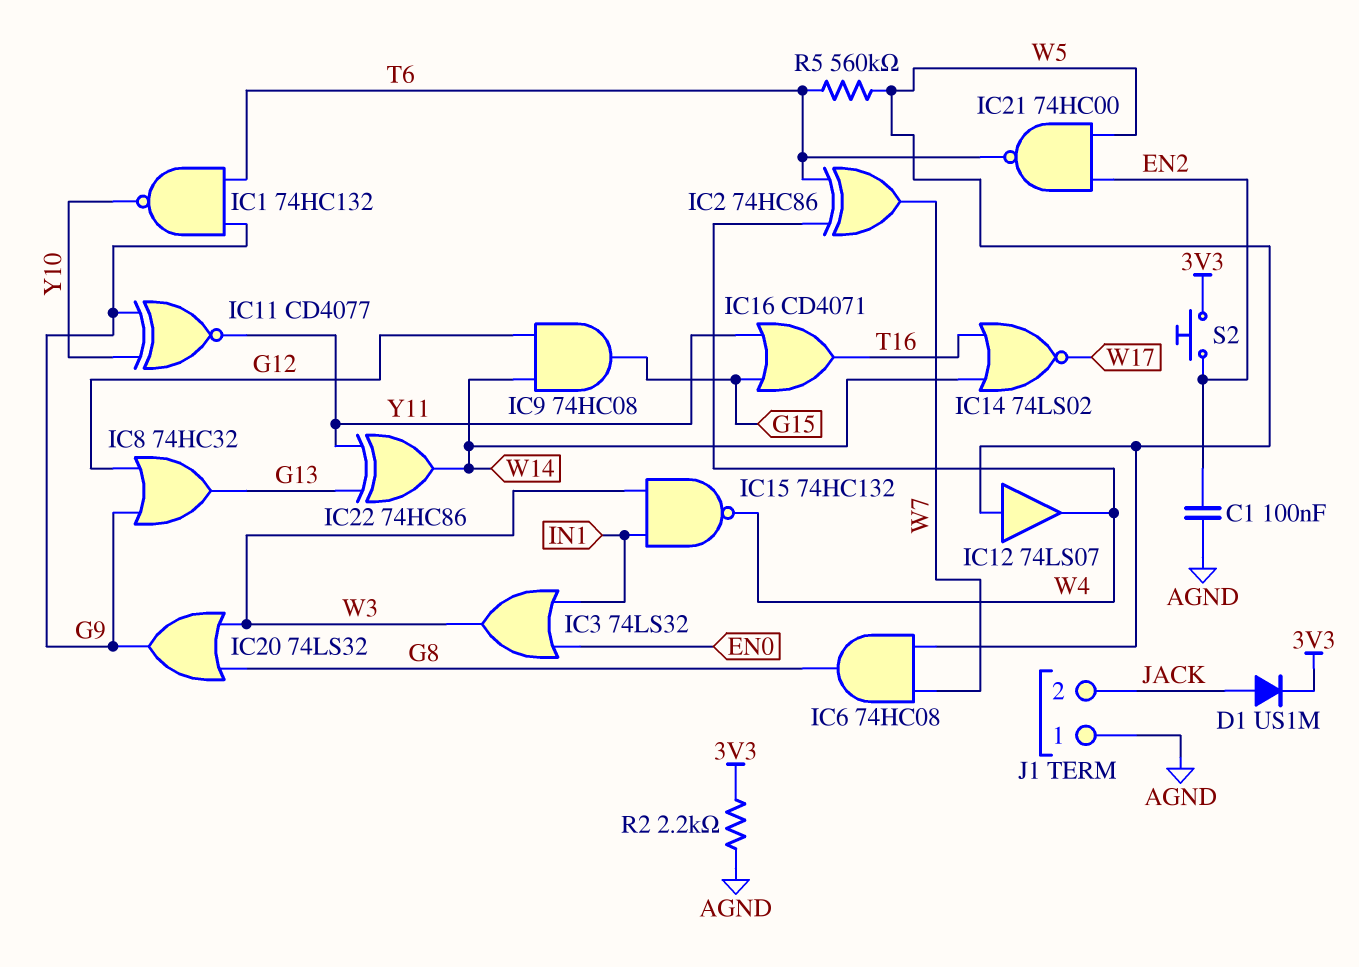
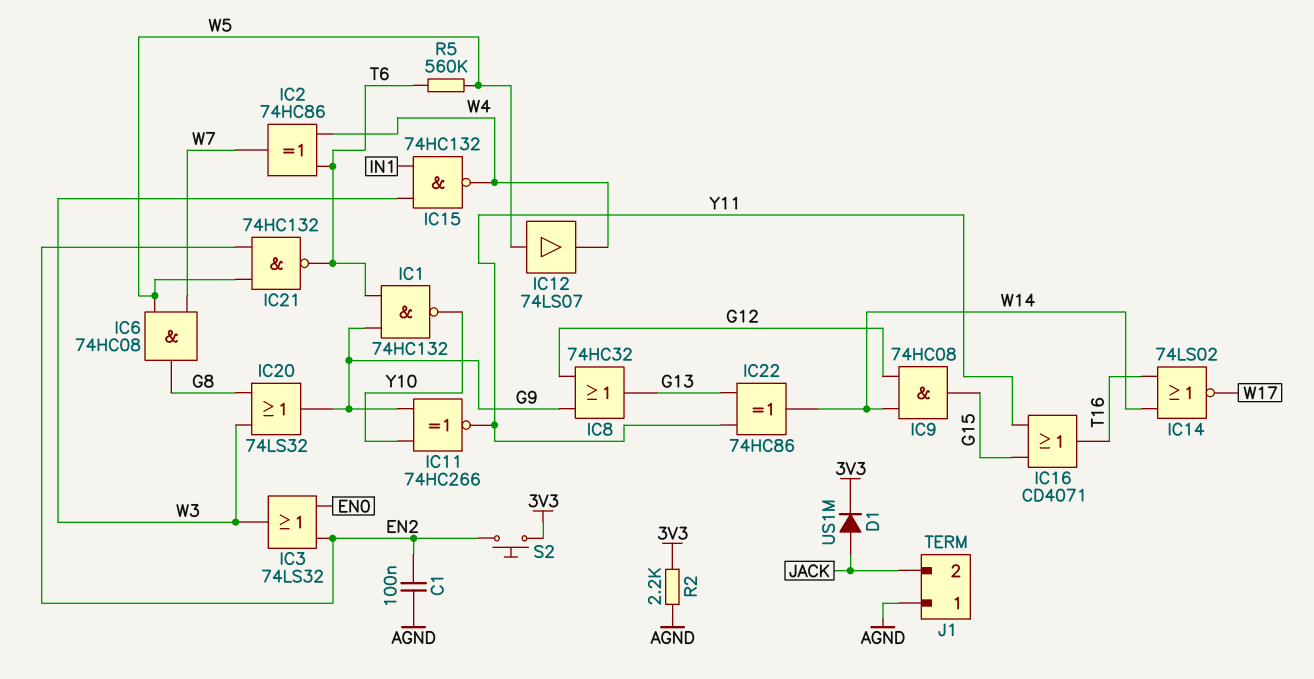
IC3: OR 74LS32 (in EN0, in IN1, out W3) -> OR 74LS32 (in EN0, in EN2, out W3)
IC11: XNOR CD4077 (in G9, in Y10, out Y11) -> XNOR 74HC266 (in G9, in Y10, out Y11)
IC21: NAND 74HC00 (in EN2, in W5, out T6) -> NAND 74HC132 (in EN2, in W5, out T6)

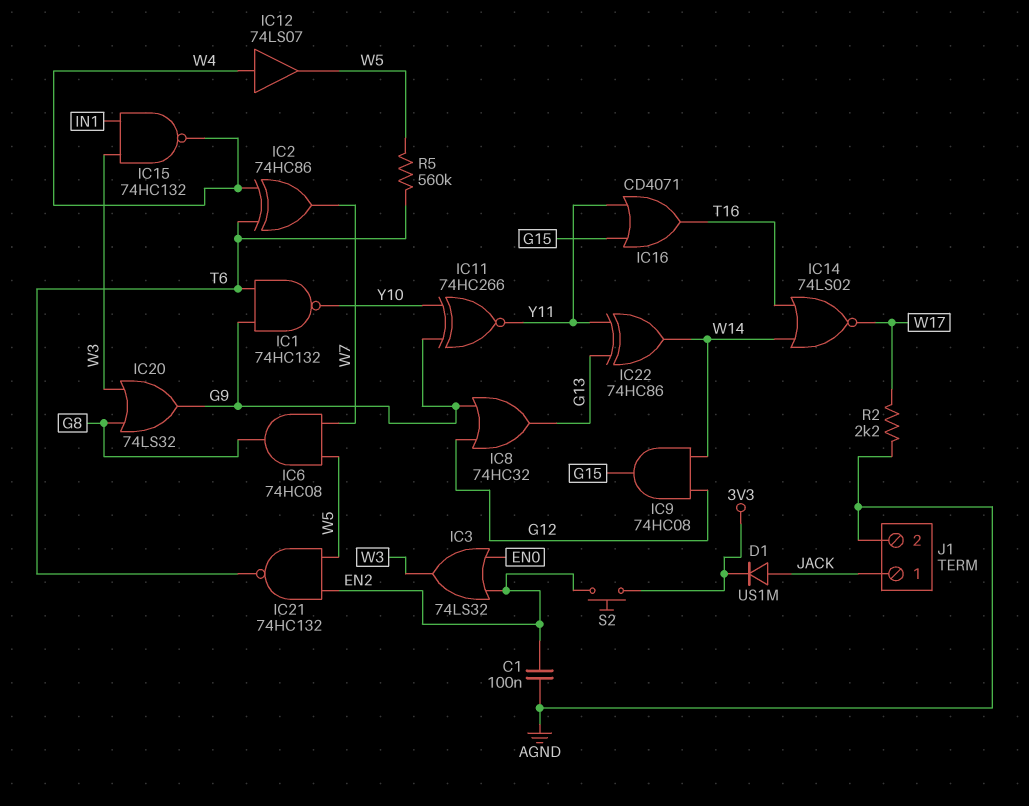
IC12: buffer 74LS07 (in W5, out W4) -> buffer 74LS07 (in W4, out W5)
J1 pin 1: AGND -> JACK
J1 pin 2: JACK -> AGND
R2: 2.2k (3V3, AGND) -> 2.2k (AGND, W17)

